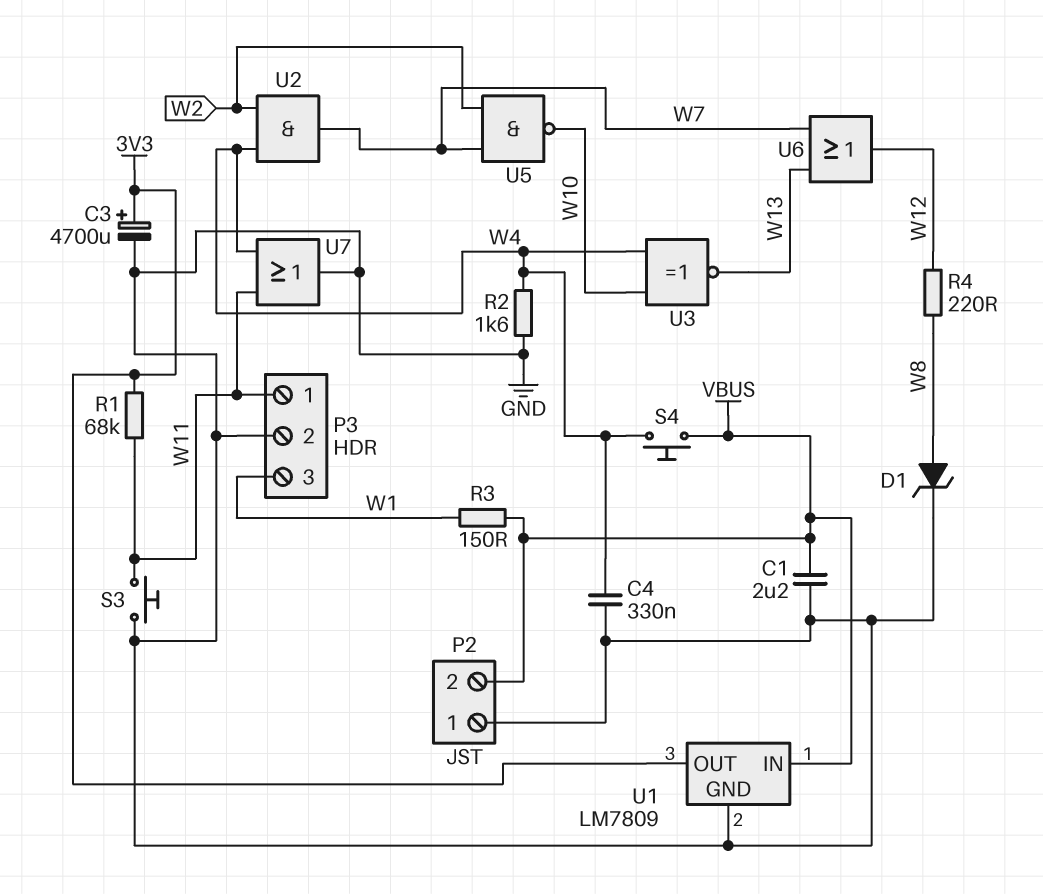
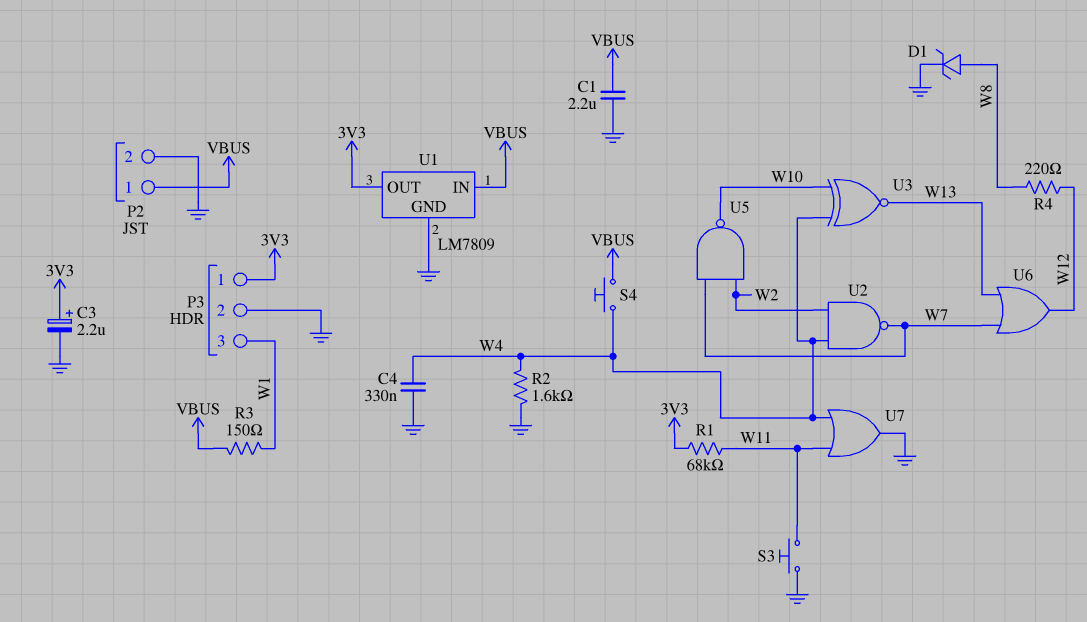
C3: 4700uF (plus 3V3, minus GND) -> 2.2uF (plus 3V3, minus GND)
P2 pin 1: GND -> VBUS
P2 pin 2: VBUS -> GND
P3 pin 1: W11 -> 3V3
U2: AND (in W2, in W4, out W7) -> NAND (in W2, in W4, out W7)

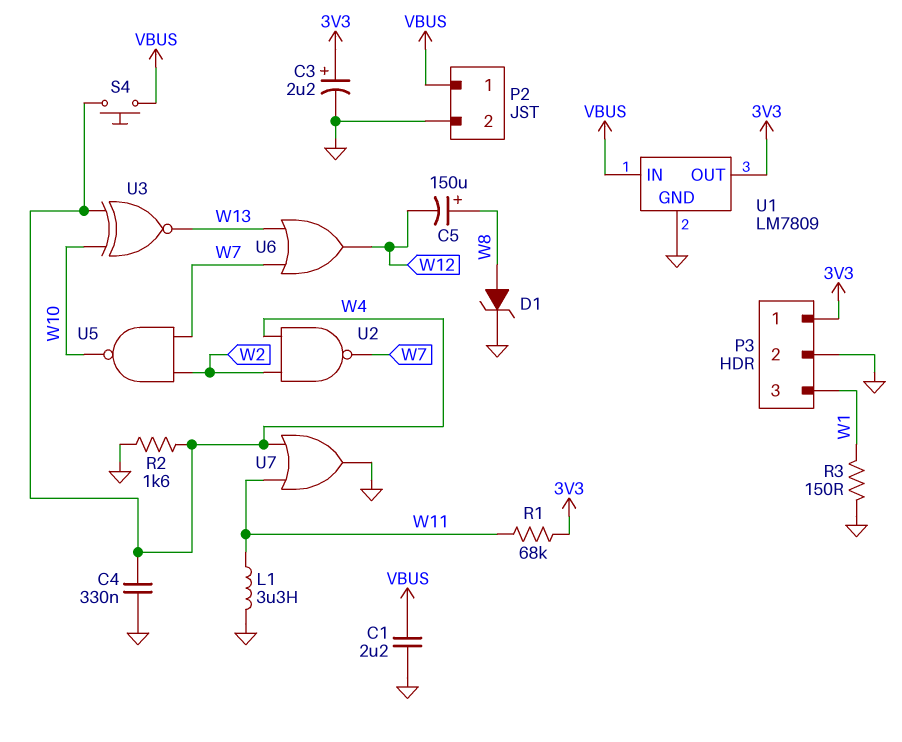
C5: none -> 150uF (plus W8, minus W12)
L1: none -> 3.3uH (GND, W11)
R3: 150 (VBUS, W1) -> 150 (GND, W1)
R4: 220 (W8, W12) -> none
S3: button (GND, W11) -> none

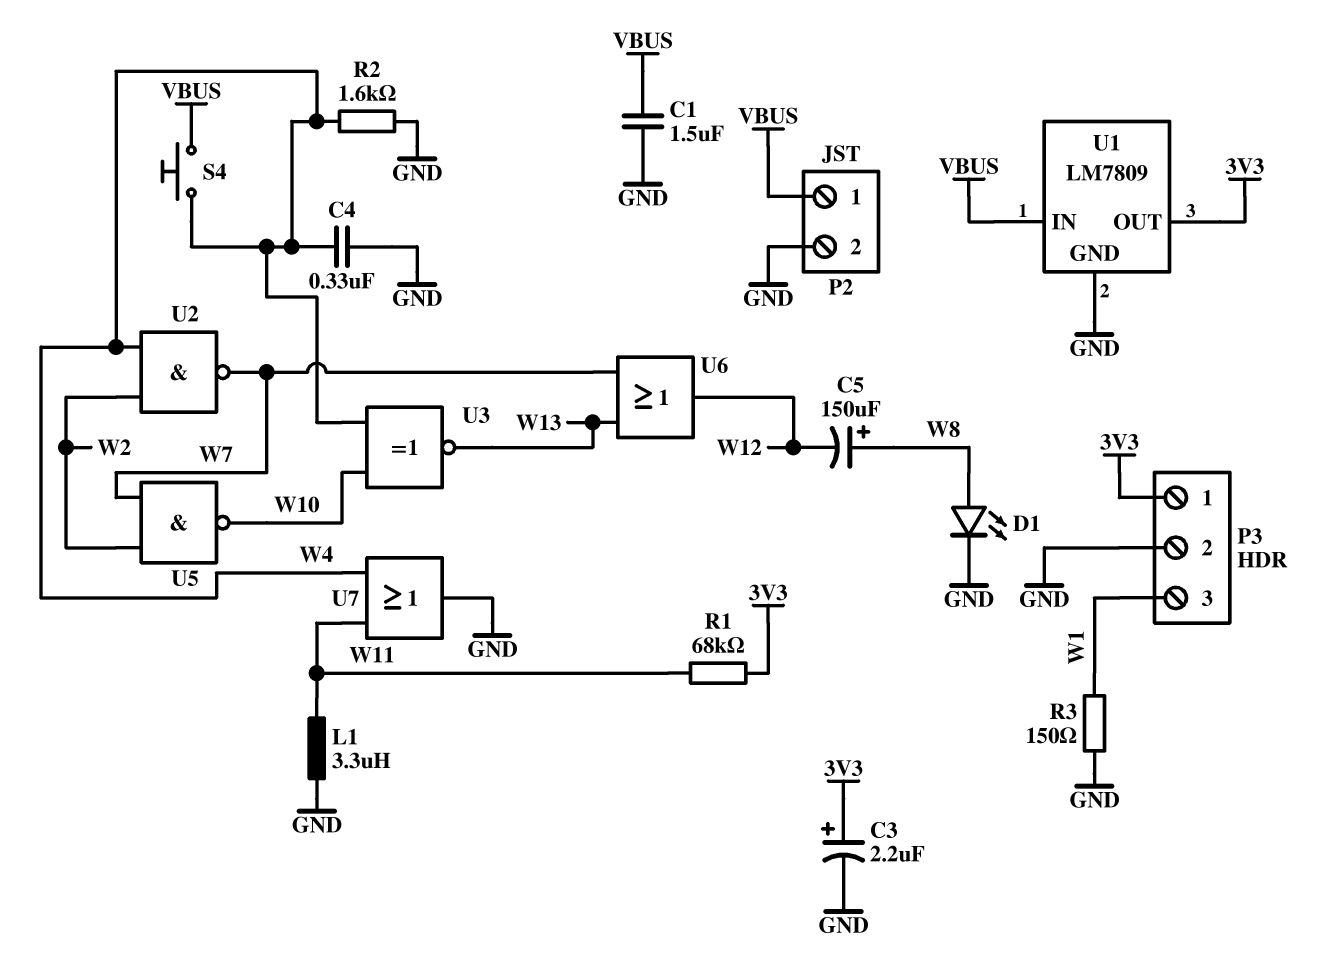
C1: 2.2uF (GND, VBUS) -> 1.5uF (GND, VBUS)
D1: zener (A W8, K GND) -> LED (A W8, K GND)

